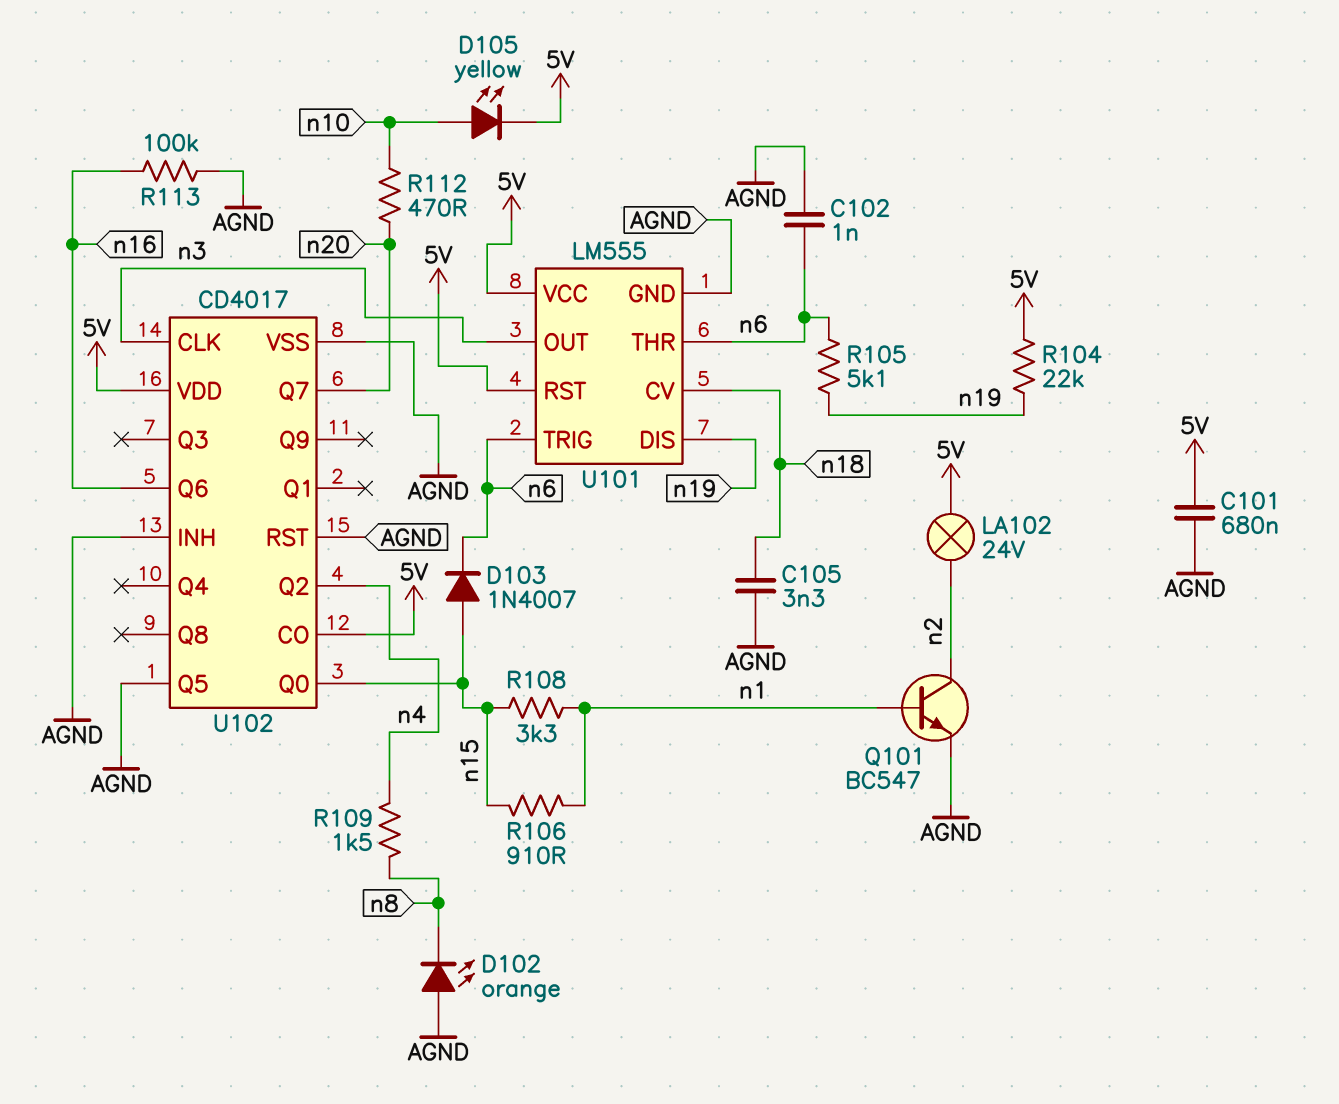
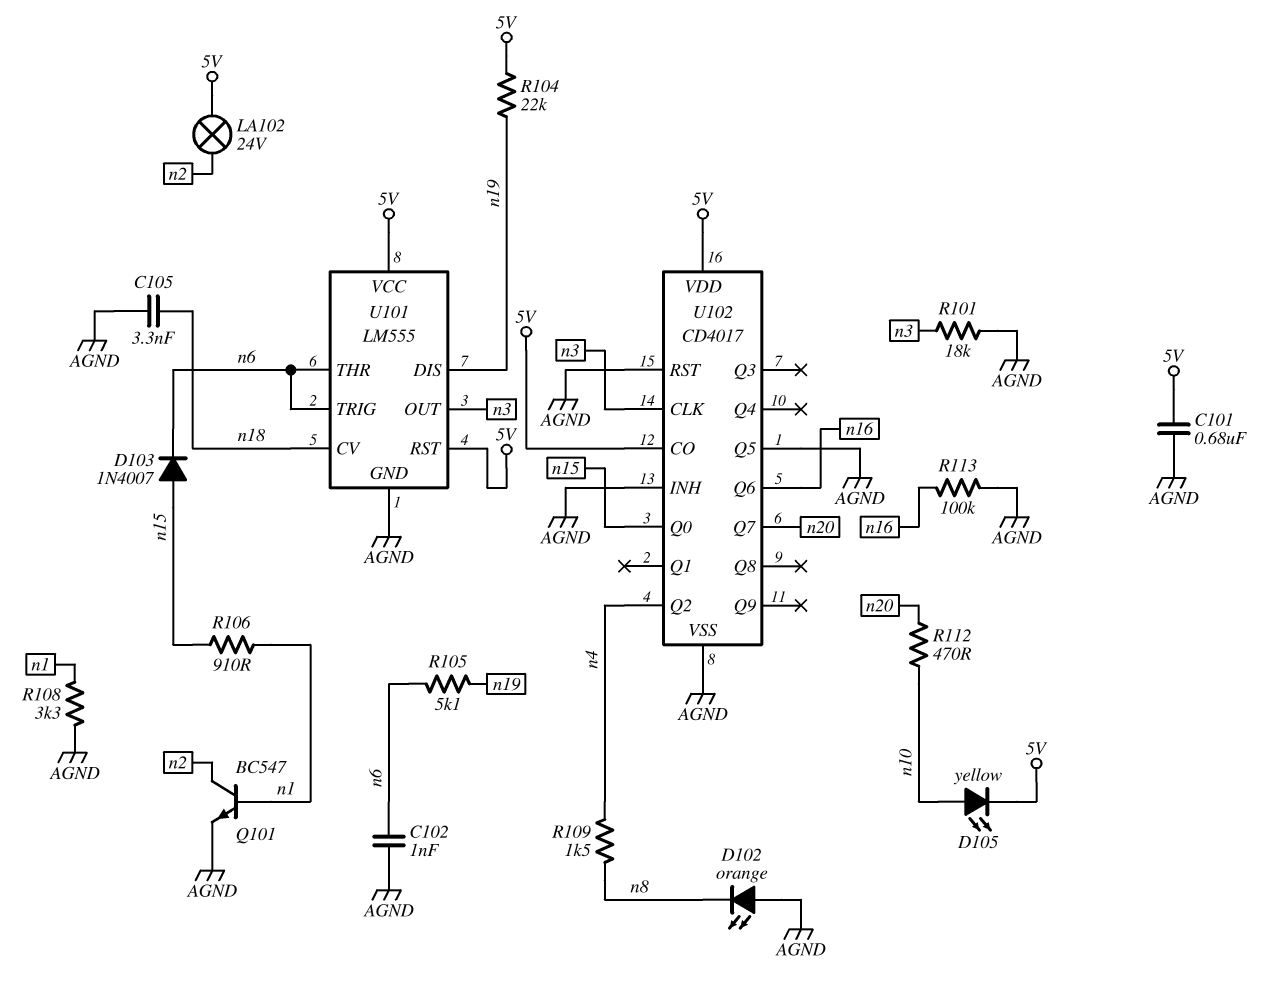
R101: none -> 18k (AGND, n3)
R108: 3.3k (n1, n15) -> 3.3k (AGND, n1)

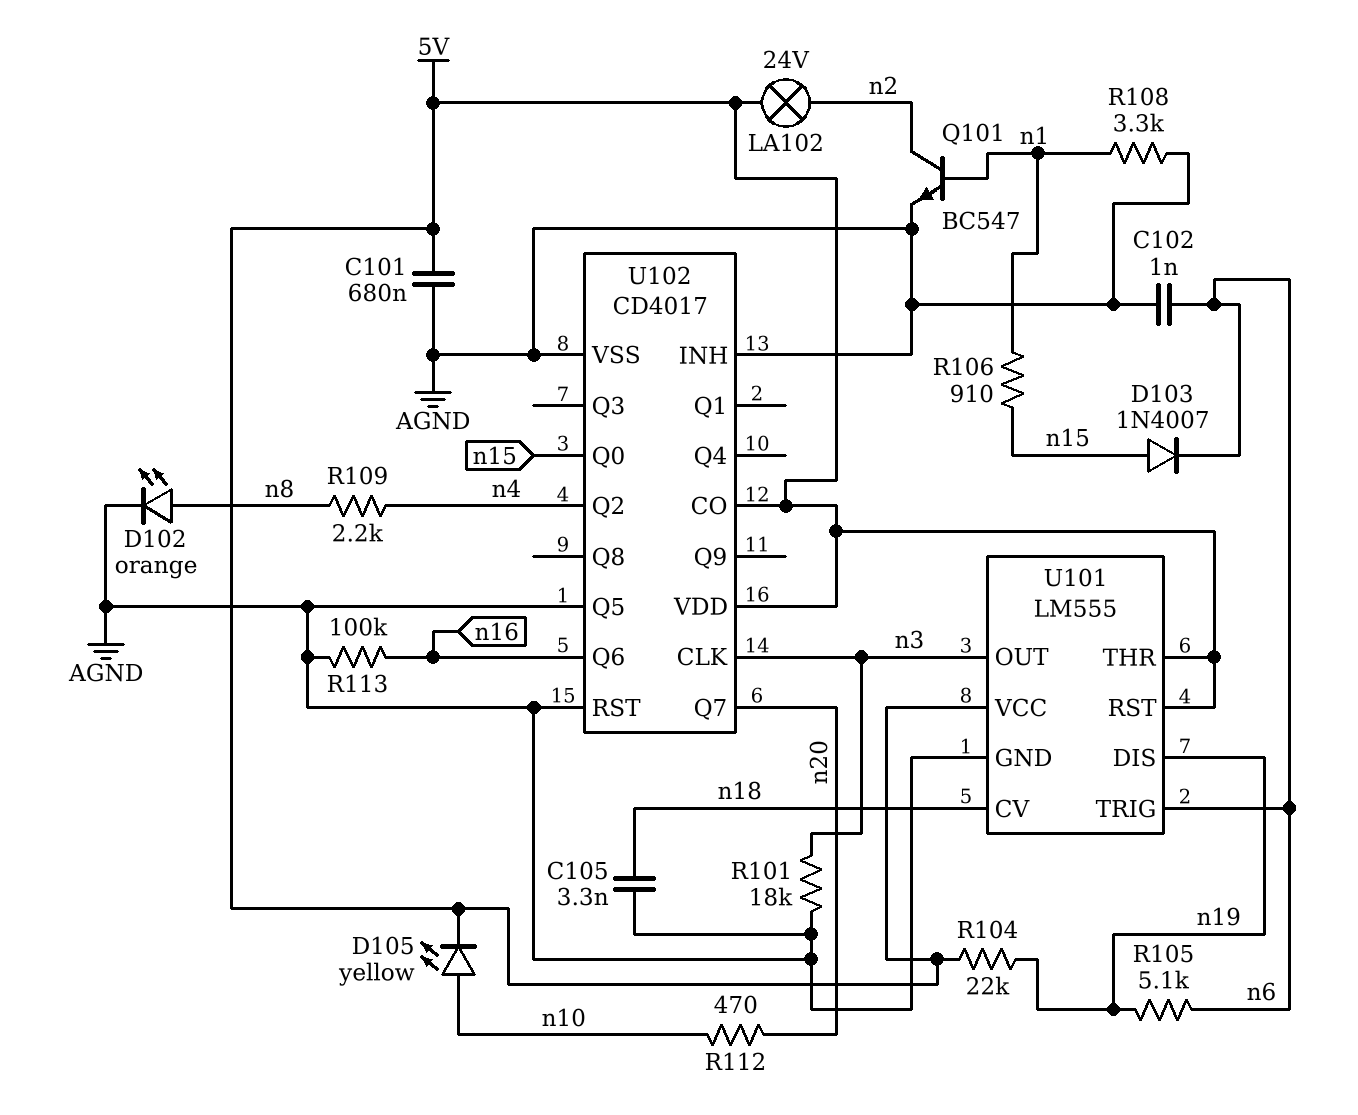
D102: LED orange (A AGND, K n8) -> LED orange (A n8, K AGND)
R109: 1.5k (n4, n8) -> 2.2k (n4, n8)
U101 pin THR: n6 -> 5V

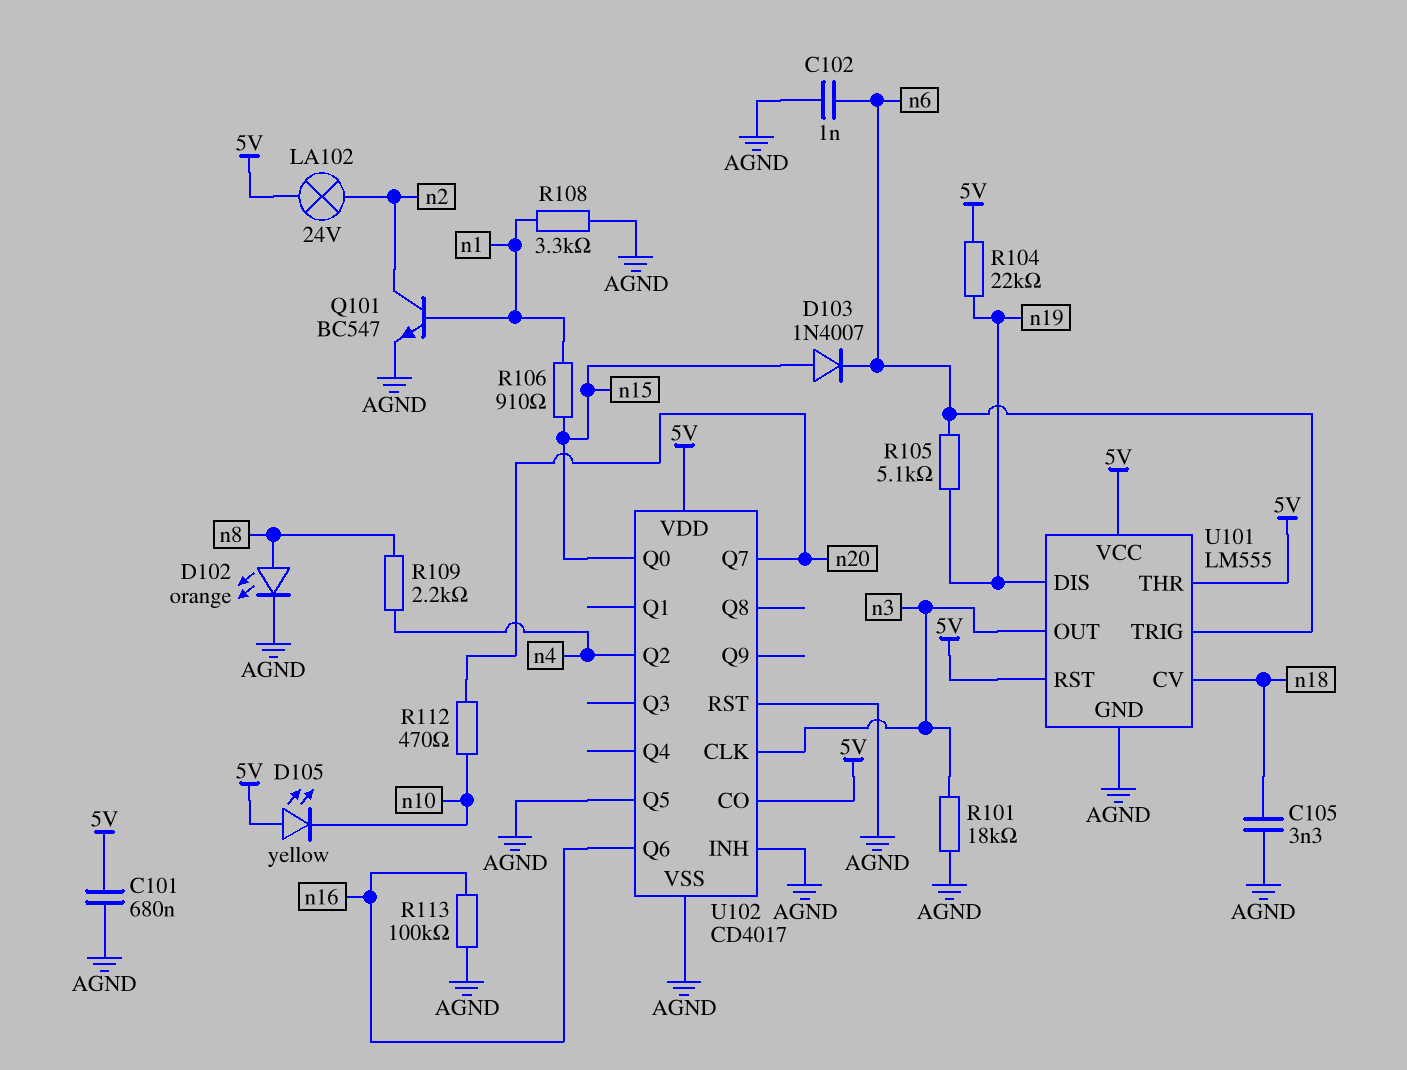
D105: LED yellow (A n10, K 5V) -> LED yellow (A 5V, K n10)

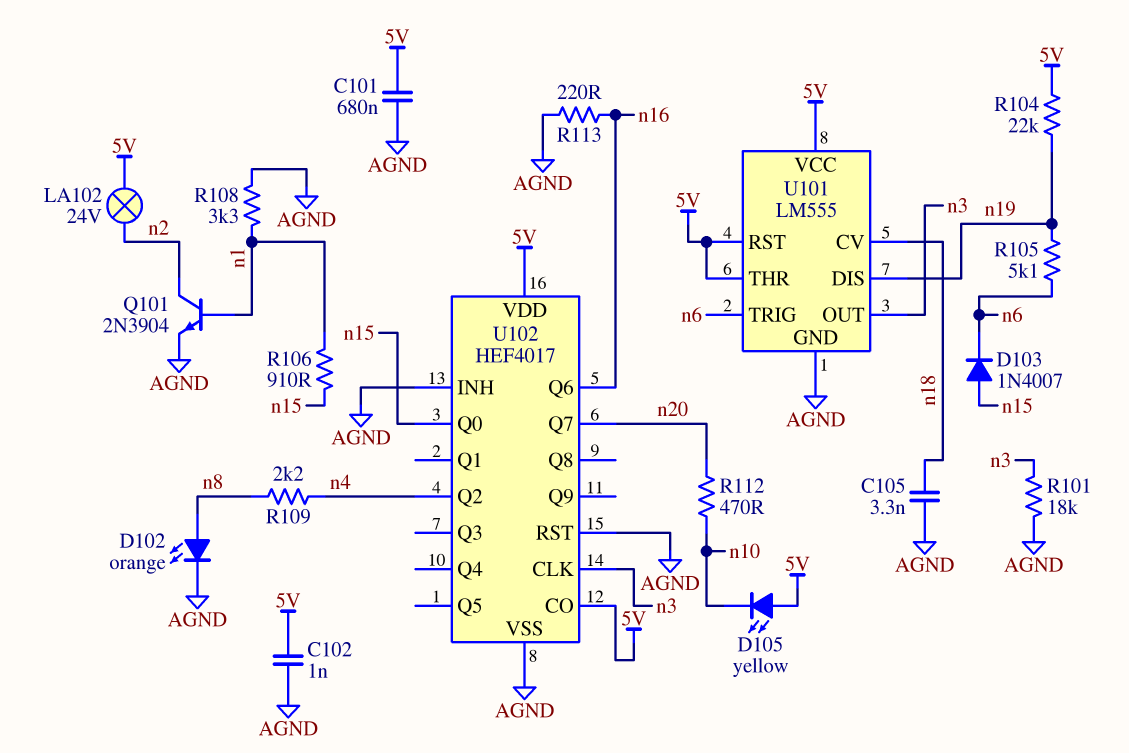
C102: 1nF (AGND, n6) -> 1nF (5V, AGND)
Q101: NPN BC547 (B n1, C n2, E AGND) -> NPN 2N3904 (B n1, C n2, E AGND)
R113: 100k (AGND, n16) -> 220 (AGND, n16)
U102: CD4017 -> HEF4017
U102 pin Q5: AGND -> none

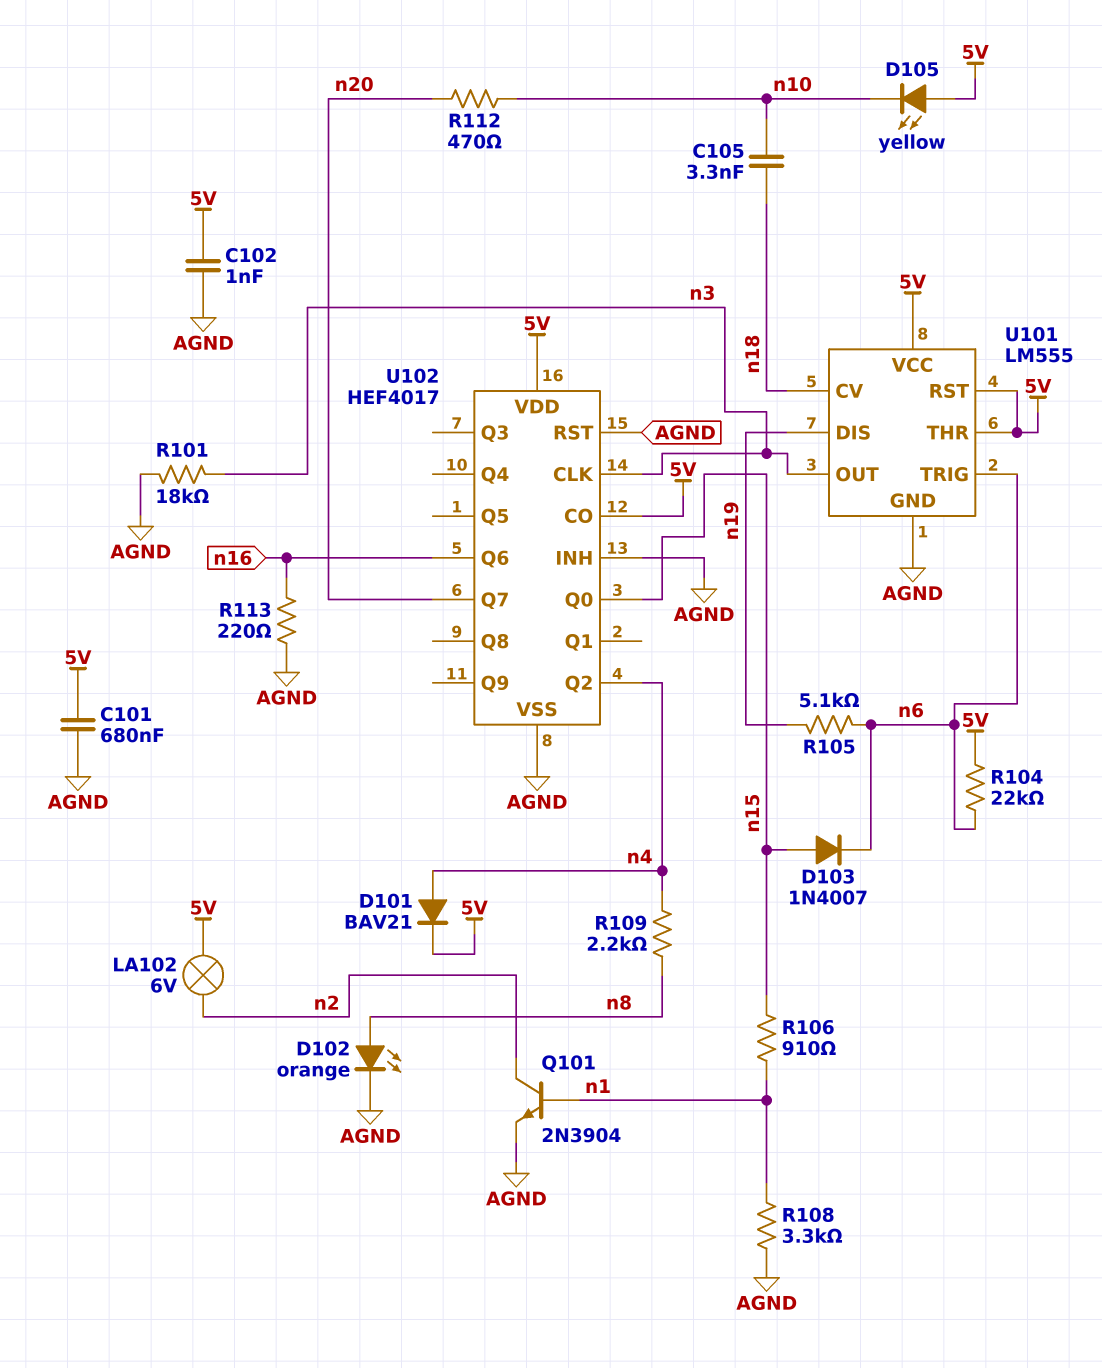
C105: 3.3nF (AGND, n18) -> 3.3nF (n10, n18)
D101: none -> diode BAV21 (A n4, K 5V)
LA102: lamp 24V (5V, n2) -> lamp 6V (5V, n2)
R104: 22k (5V, n19) -> 22k (5V, n6)

